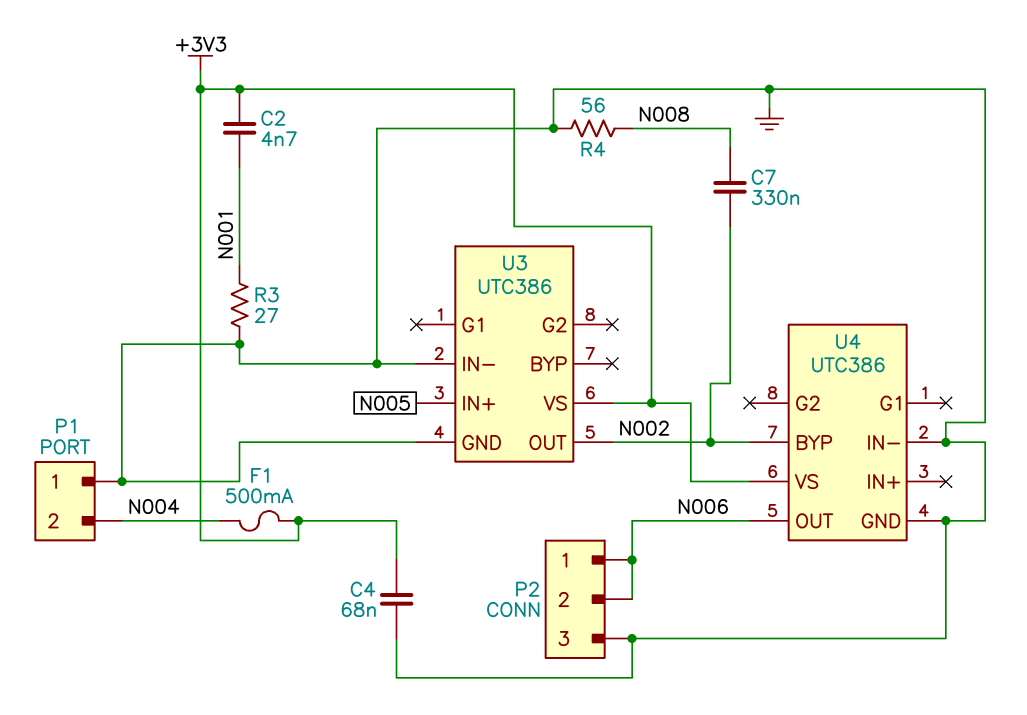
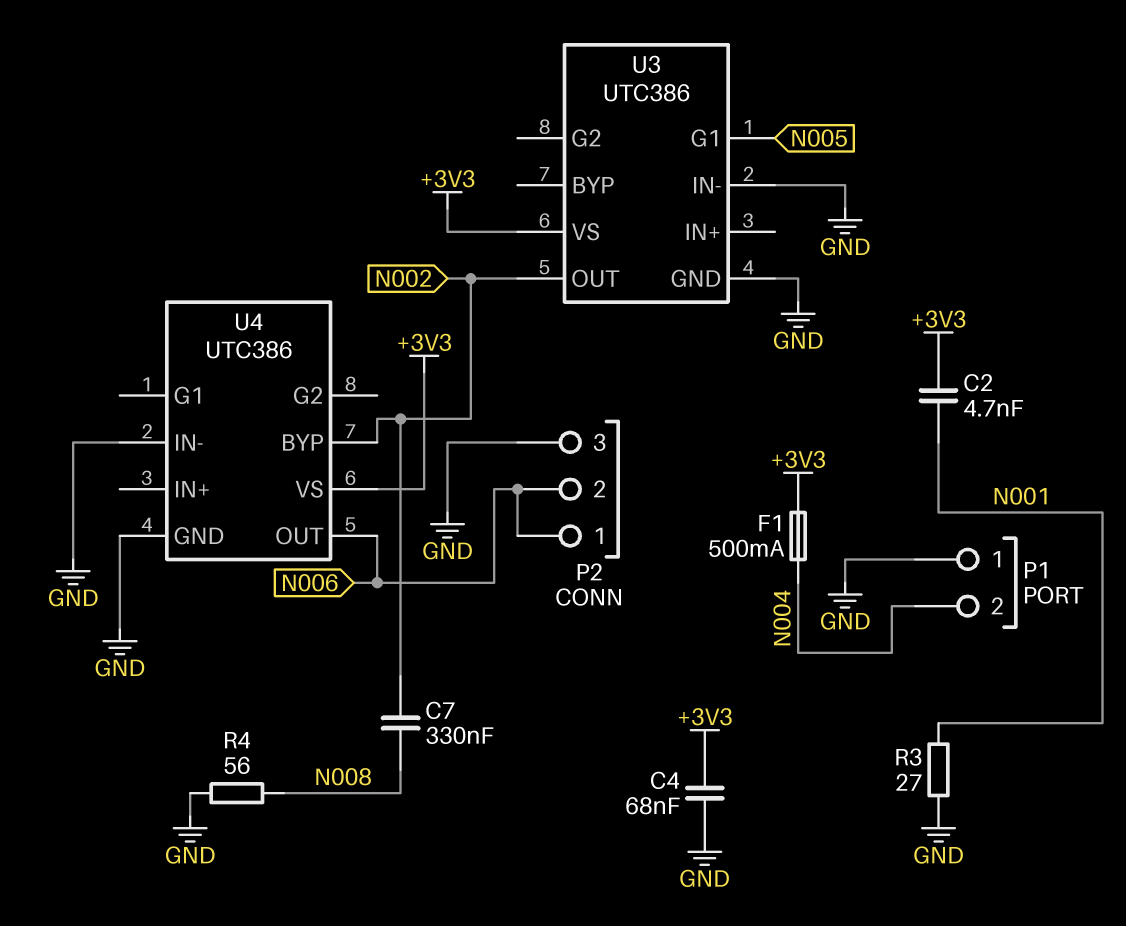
U3 pin G1: none -> N005
U3 pin IN+: N005 -> none

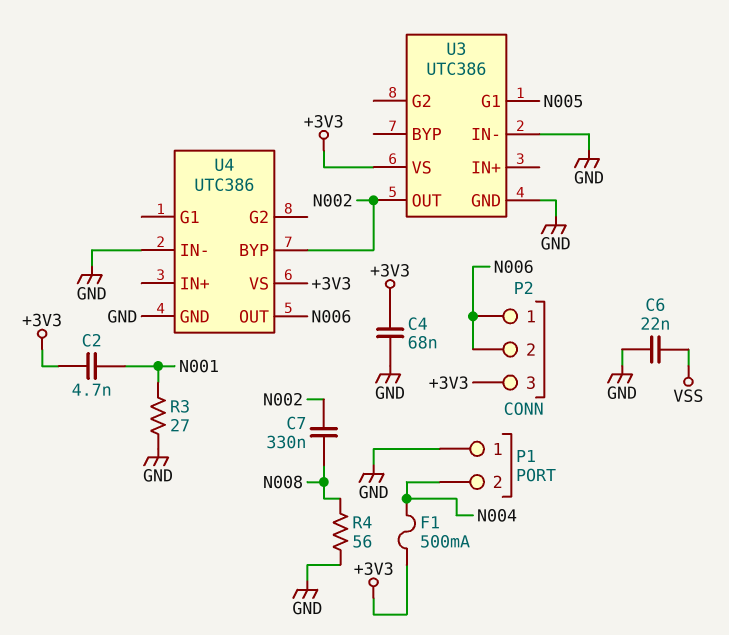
C6: none -> 22nF (GND, VSS)
P2 pin 3: GND -> +3V3

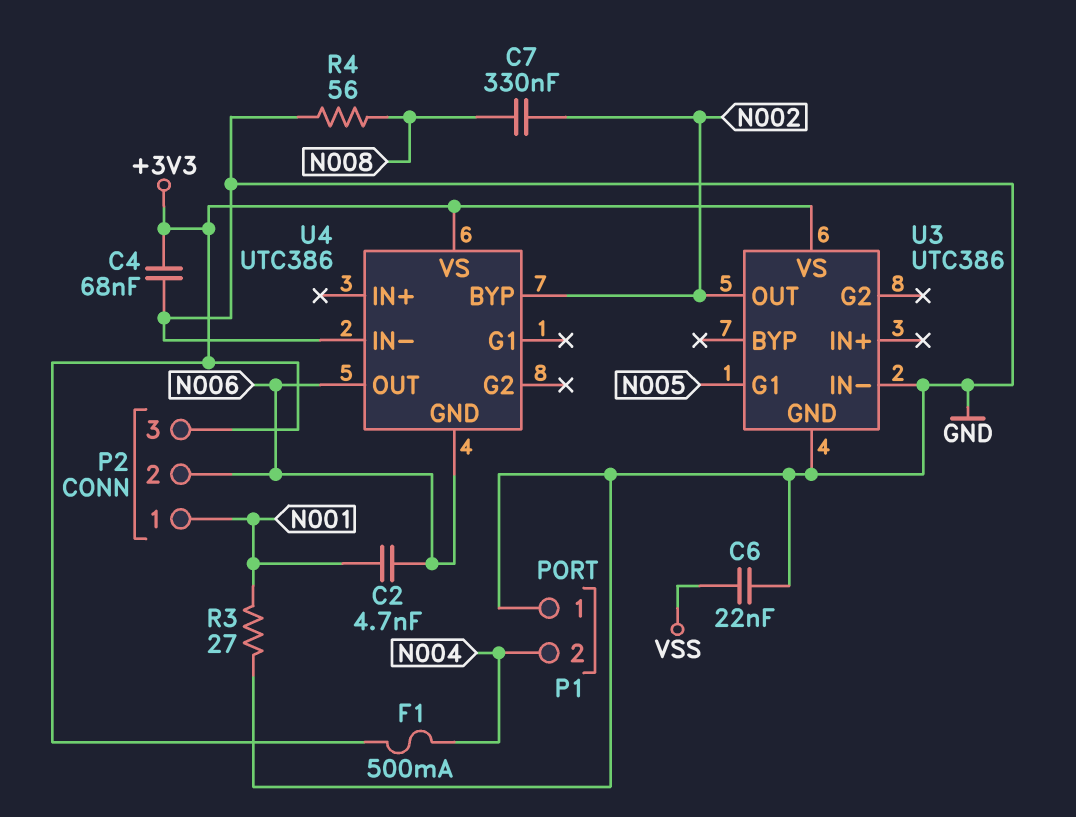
C2: 4.7nF (+3V3, N001) -> 4.7nF (N001, N006)
P2 pin 1: N006 -> N001
U4 pin GND: GND -> N006

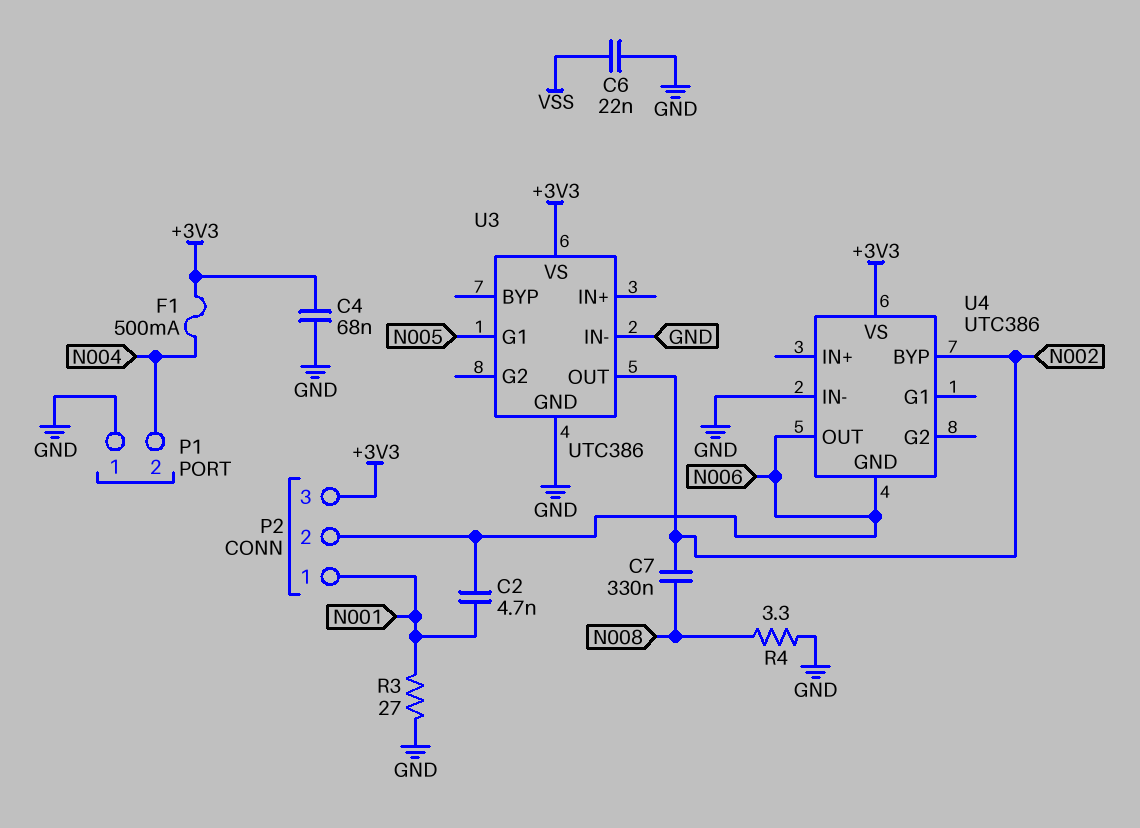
R4: 56 (GND, N008) -> 3.3 (GND, N008)

